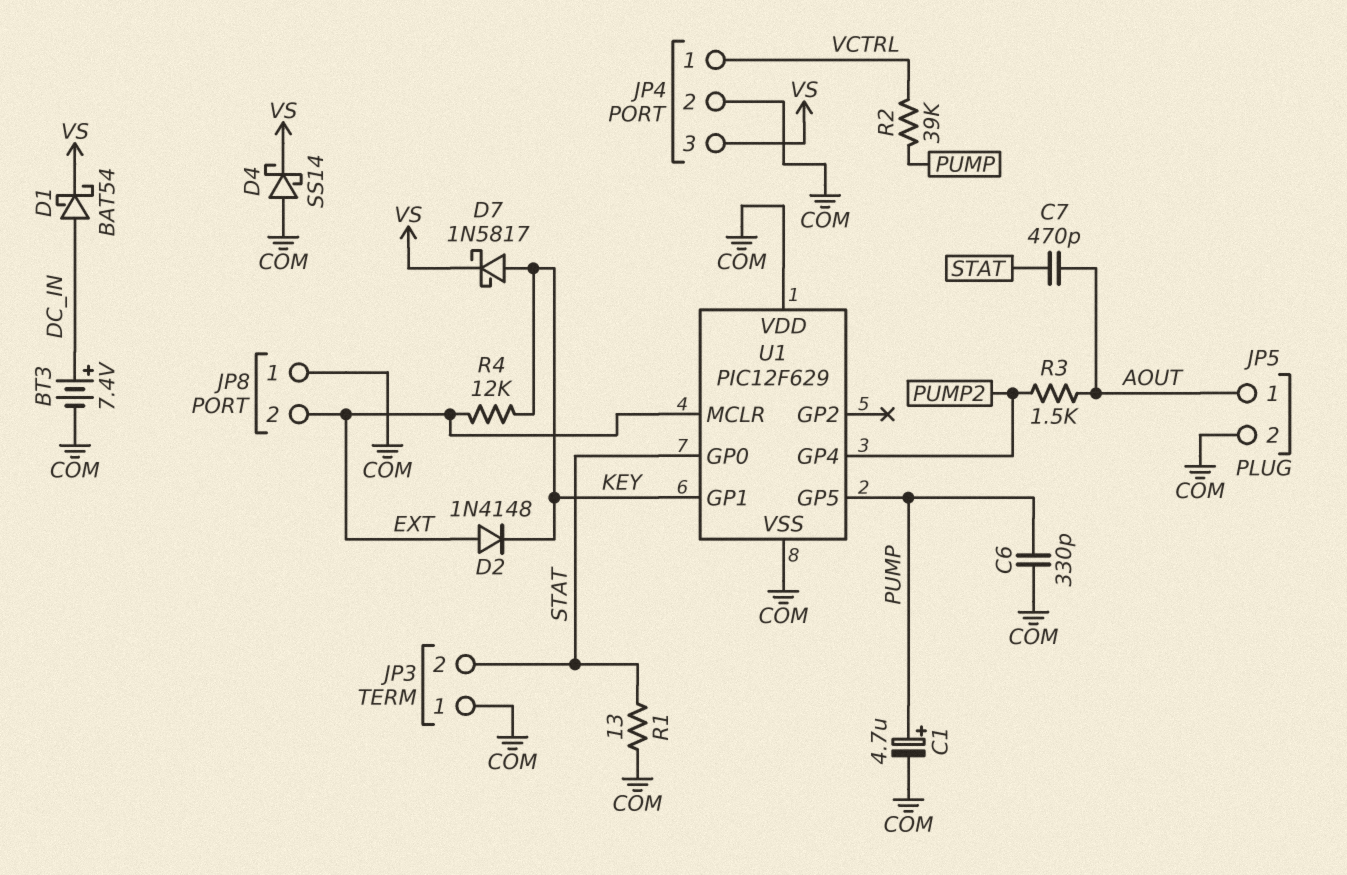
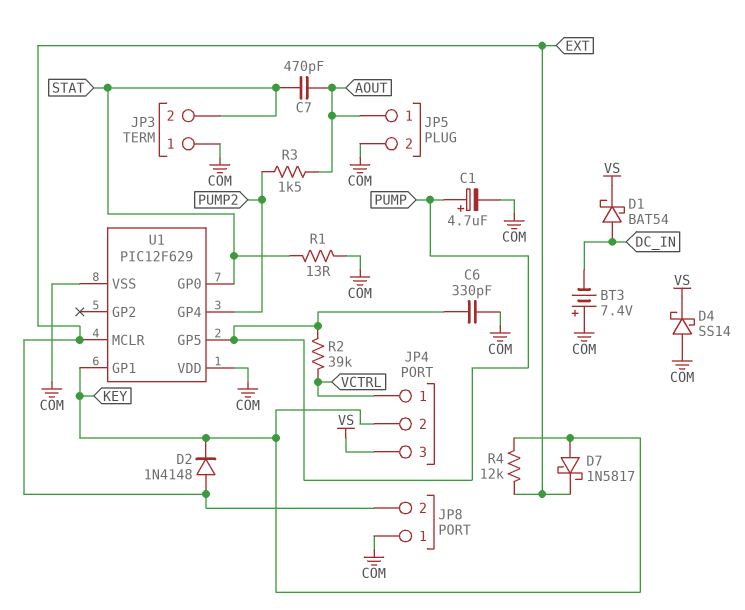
BT3: 7.4V (plus DC_IN, minus COM) -> 7.4V (plus COM, minus DC_IN)
D7: schottky 1N5817 (A KEY, K VS) -> schottky 1N5817 (A KEY, K EXT)
JP4 pin 2: COM -> KEY

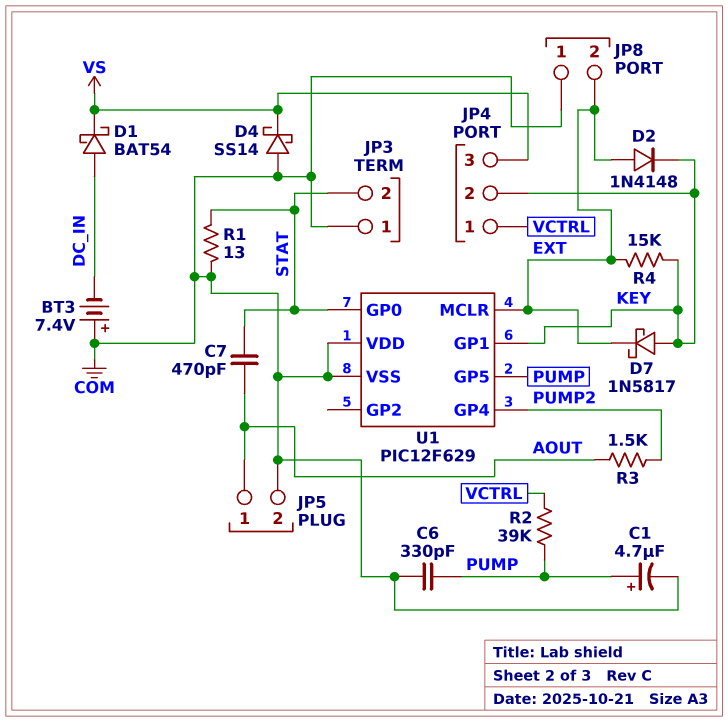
R4: 12k (EXT, KEY) -> 15k (EXT, KEY)

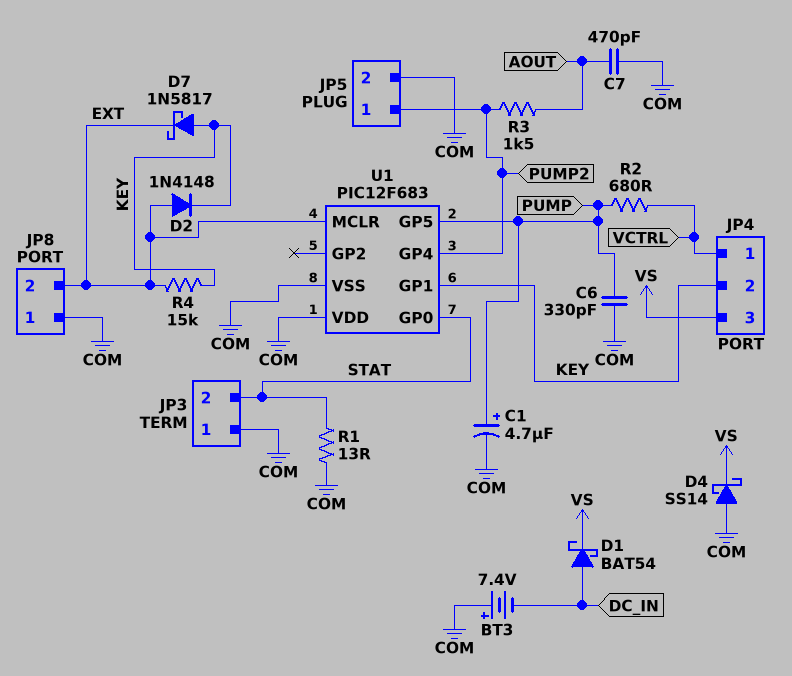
C7: 470pF (AOUT, STAT) -> 470pF (AOUT, COM)
JP5 pin 1: AOUT -> PUMP2
R2: 39k (PUMP, VCTRL) -> 680 (PUMP, VCTRL)
U1: PIC12F629 -> PIC12F683

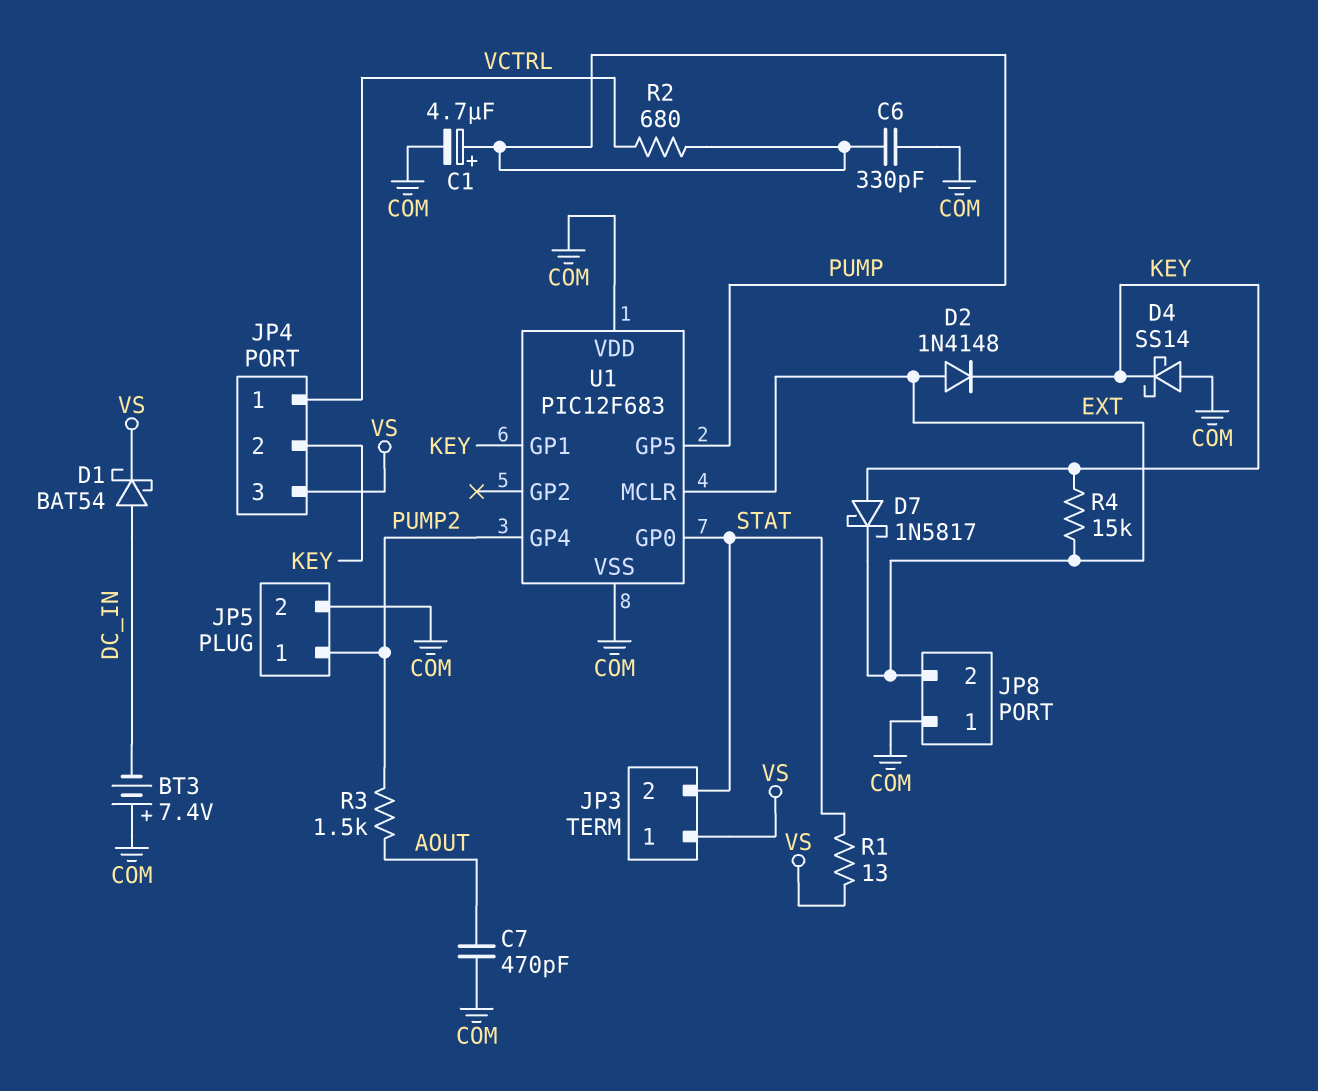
D4: schottky SS14 (A COM, K VS) -> schottky SS14 (A COM, K KEY)
JP3 pin 1: COM -> VS
R1: 13 (COM, STAT) -> 13 (STAT, VS)

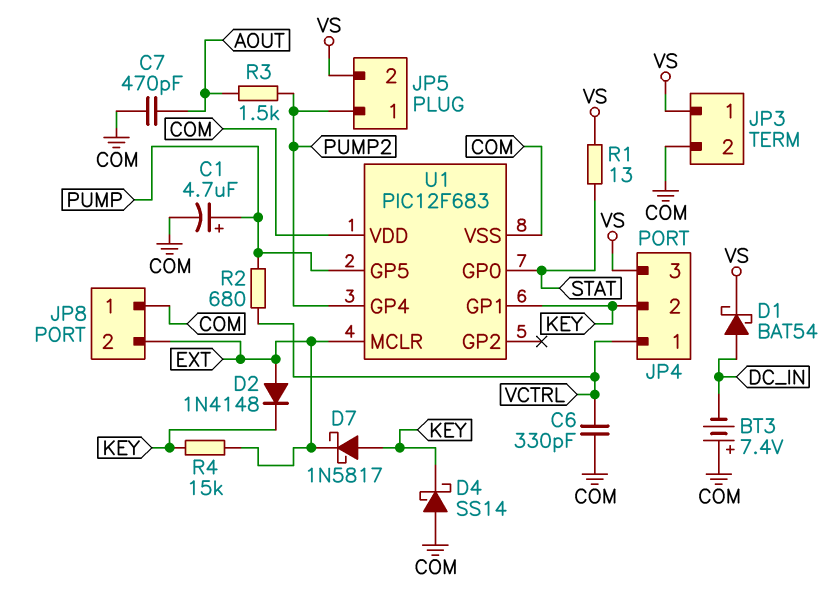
C6: 330pF (COM, PUMP) -> 330pF (COM, VCTRL)
JP3 pin 2: STAT -> COM
JP5 pin 2: COM -> VS

